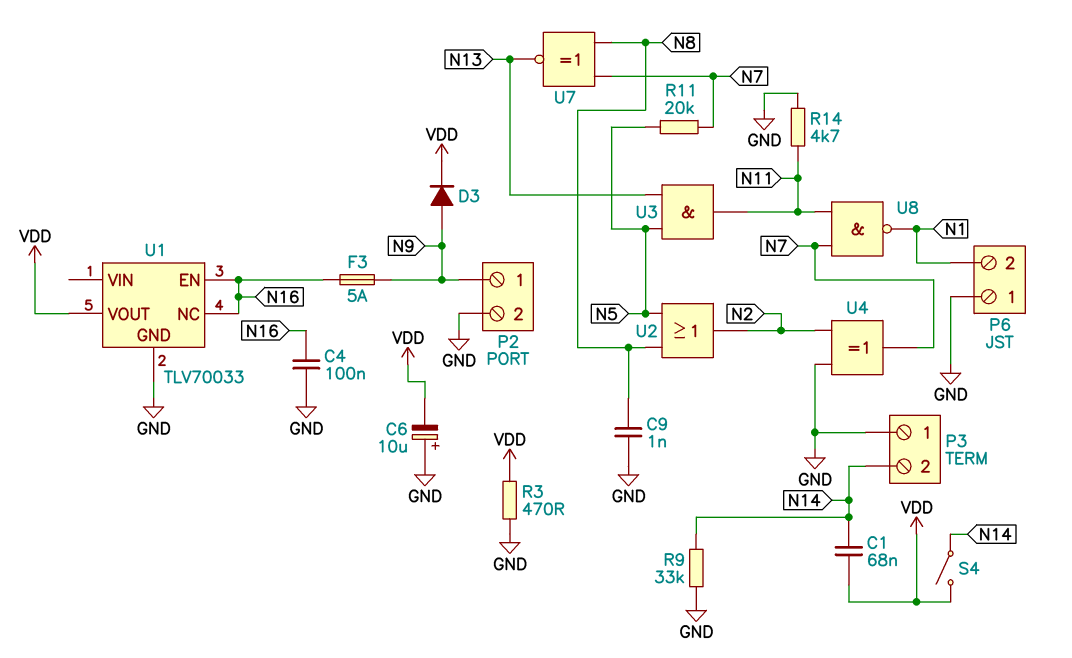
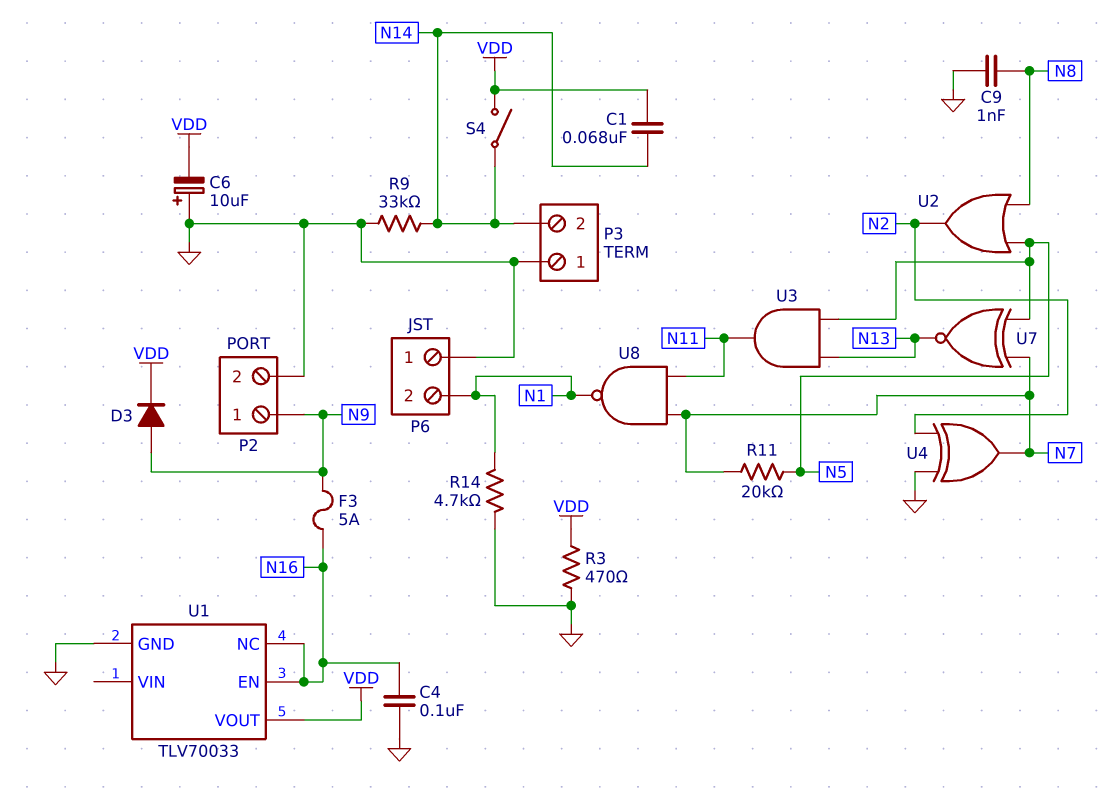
R14: 4.7k (GND, N11) -> 4.7k (GND, N1)
U7: XNOR (in N7, in N8, out N13) -> XNOR (in N5, in N7, out N13)

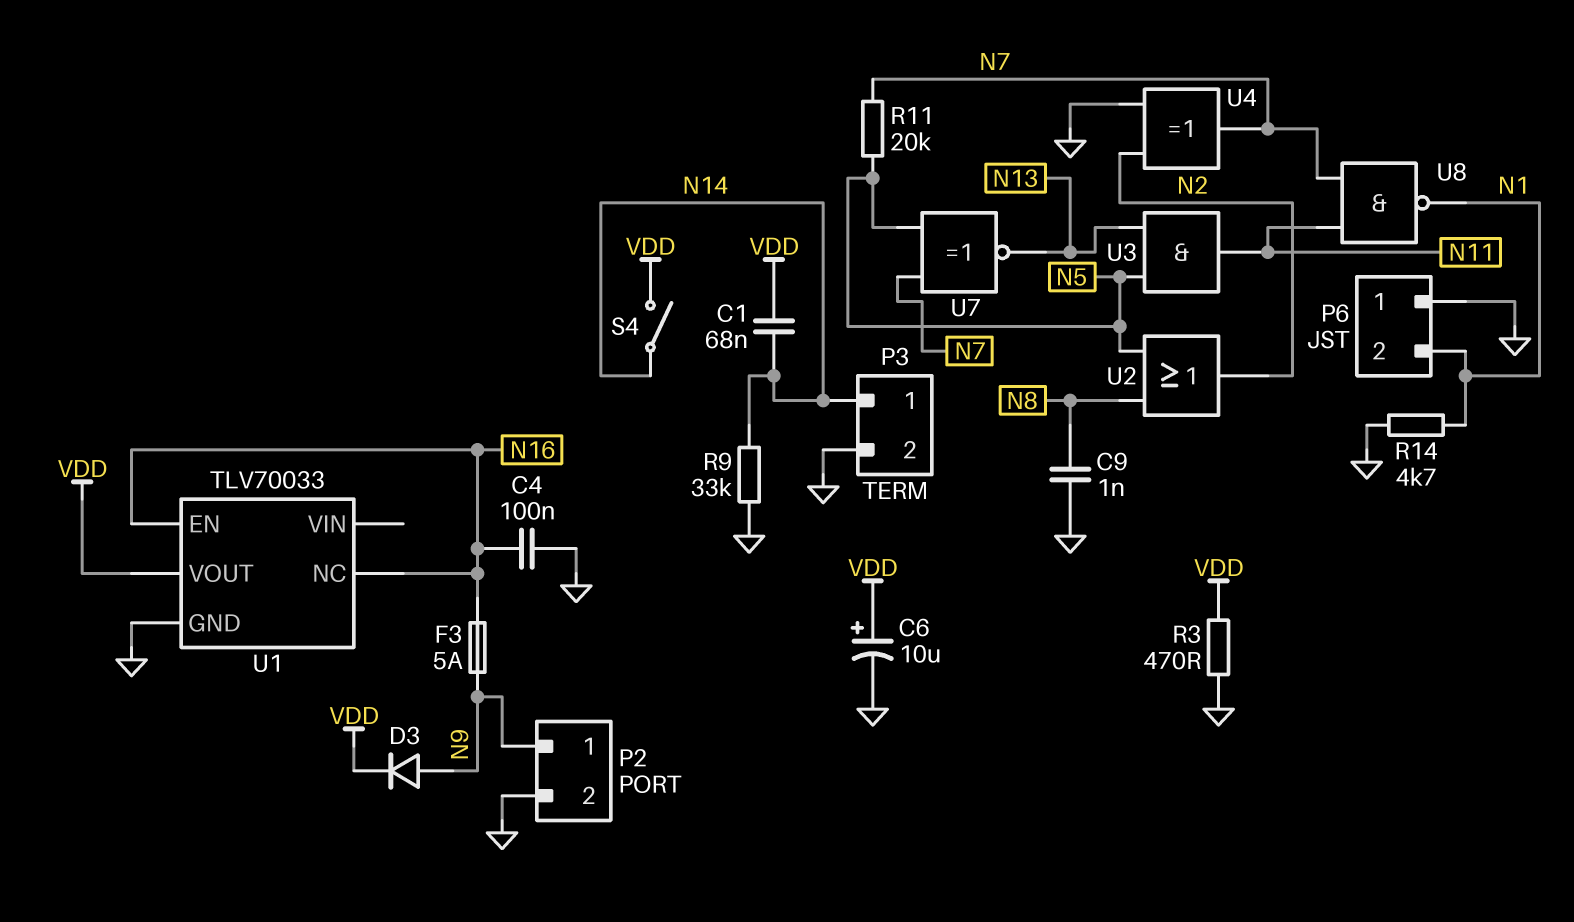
C6: 10uF (plus GND, minus VDD) -> 10uF (plus VDD, minus GND)
P3 pin 1: GND -> N14
P3 pin 2: N14 -> GND

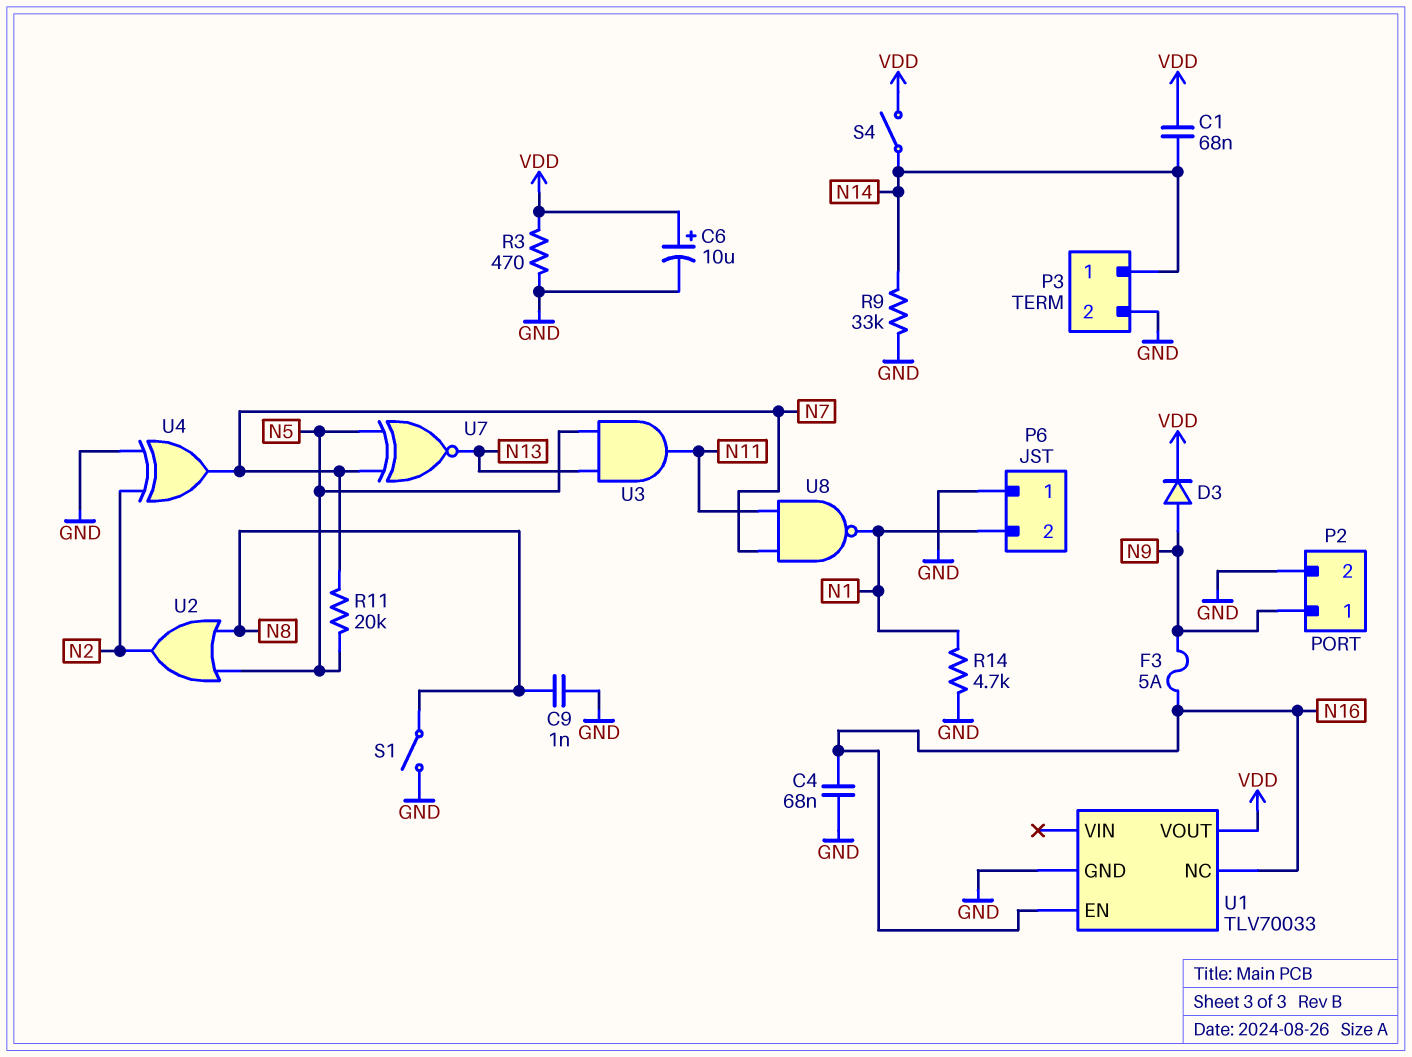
C4: 100nF (GND, N16) -> 68nF (GND, N16)
S1: none -> switch (GND, N8)

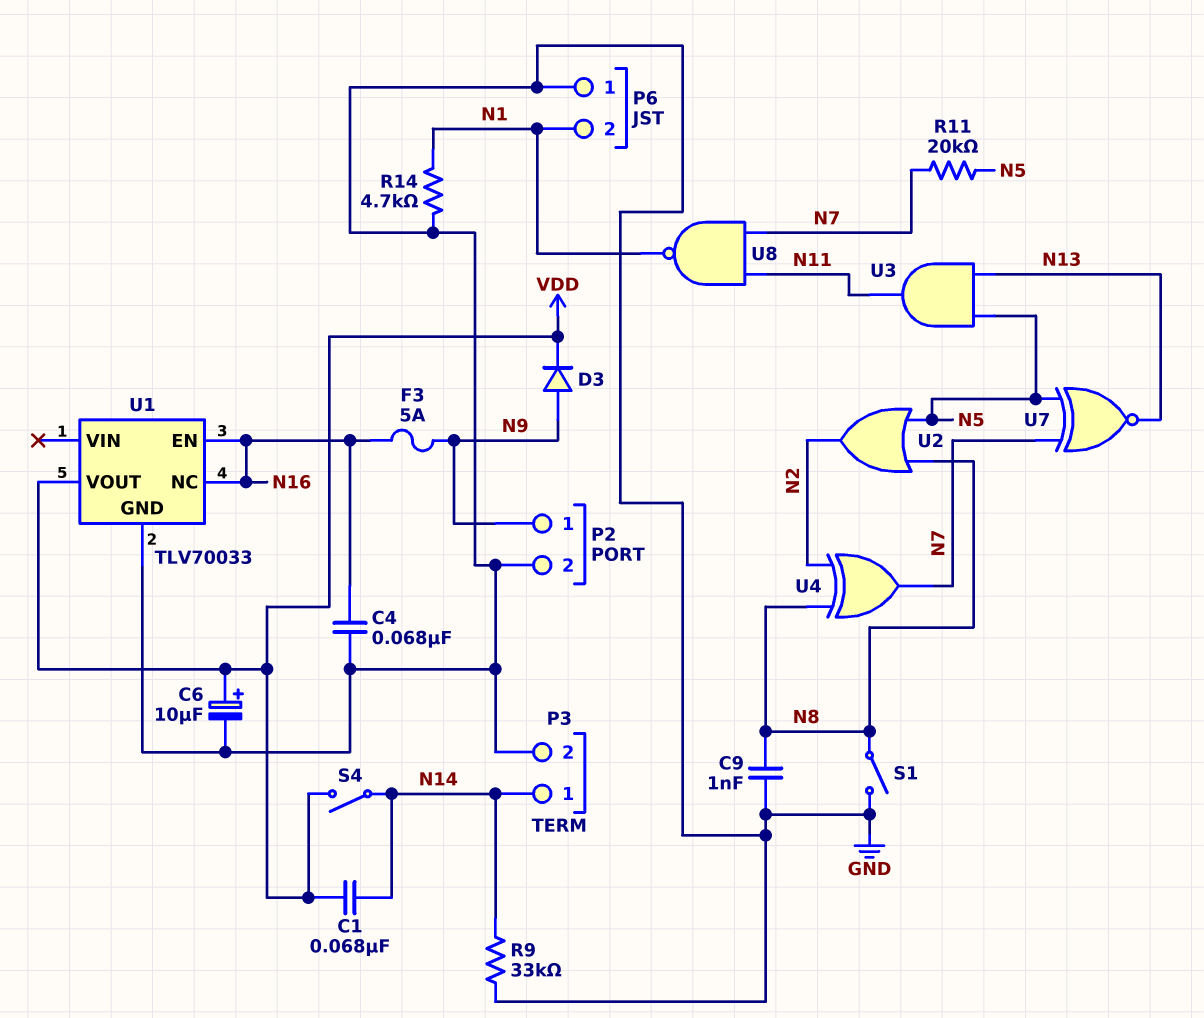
R3: 470 (GND, VDD) -> none
U4: XOR (in GND, in N2, out N7) -> XOR (in N2, in N8, out N7)

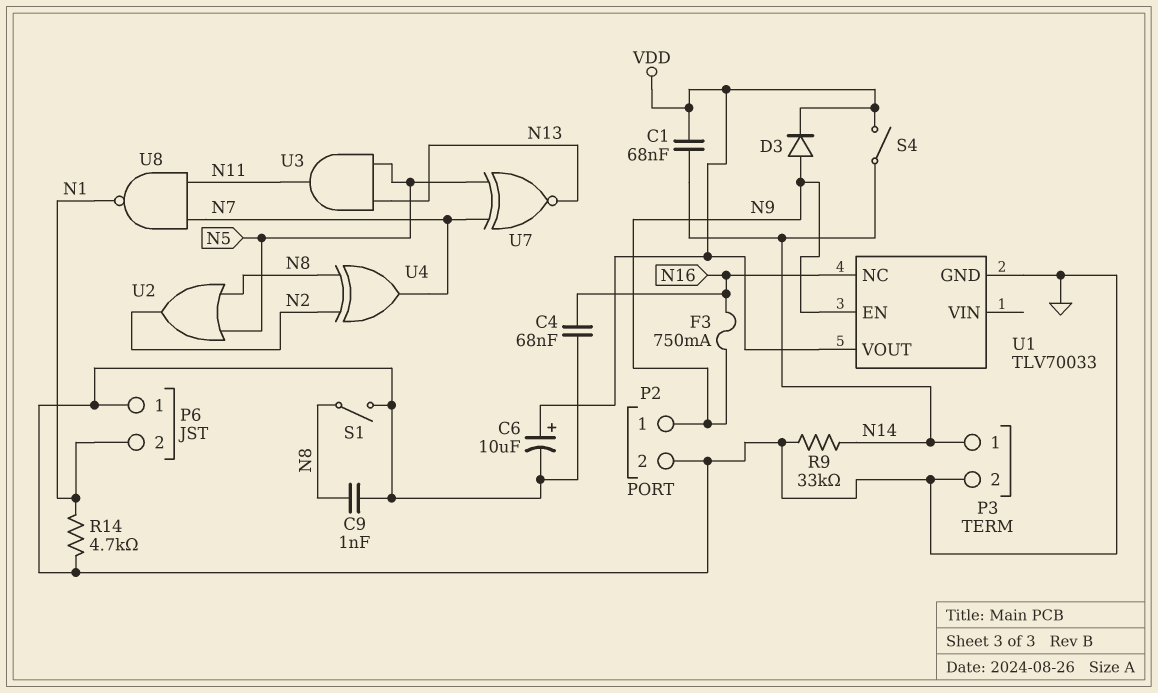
F3: 5A (N9, N16) -> 750mA (N9, N16)
R11: 20k (N5, N7) -> none
U1 pin EN: N16 -> N9

